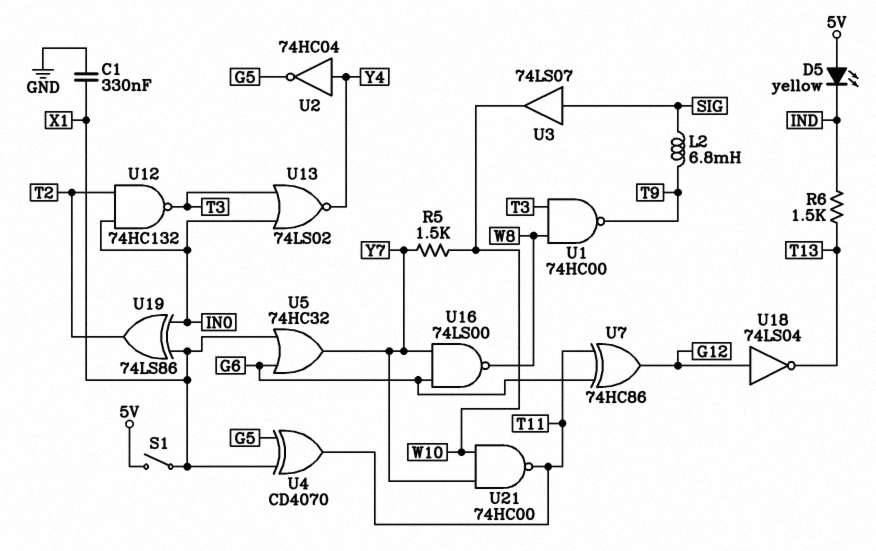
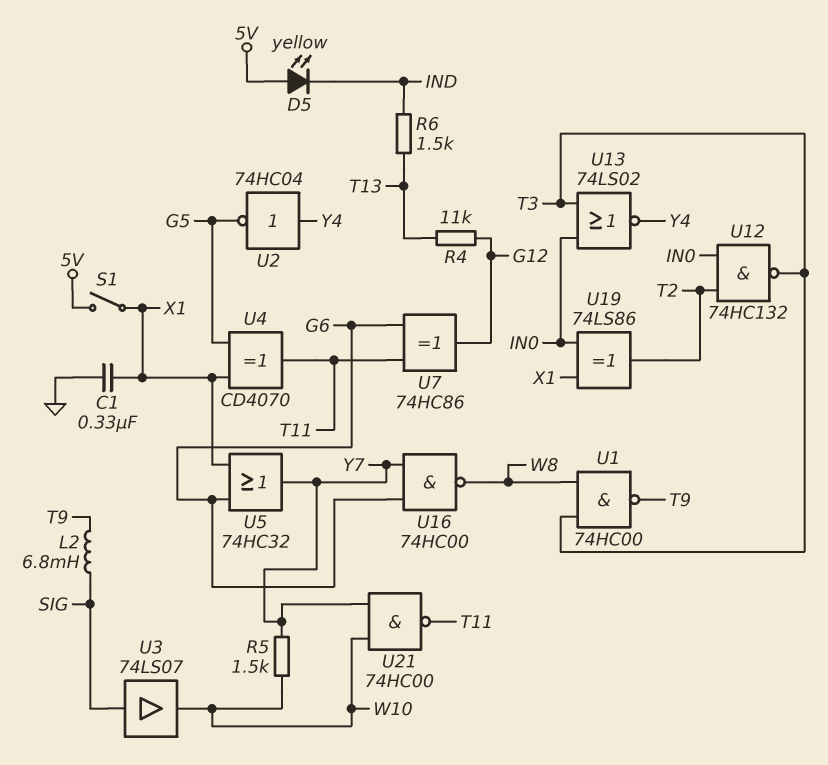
R4: none -> 11k (G12, T13)
U16: NAND 74LS00 (in G6, in Y7, out W8) -> NAND 74HC00 (in G6, in Y7, out W8)
U18: NOT 74LS04 (in G12, out T13) -> none

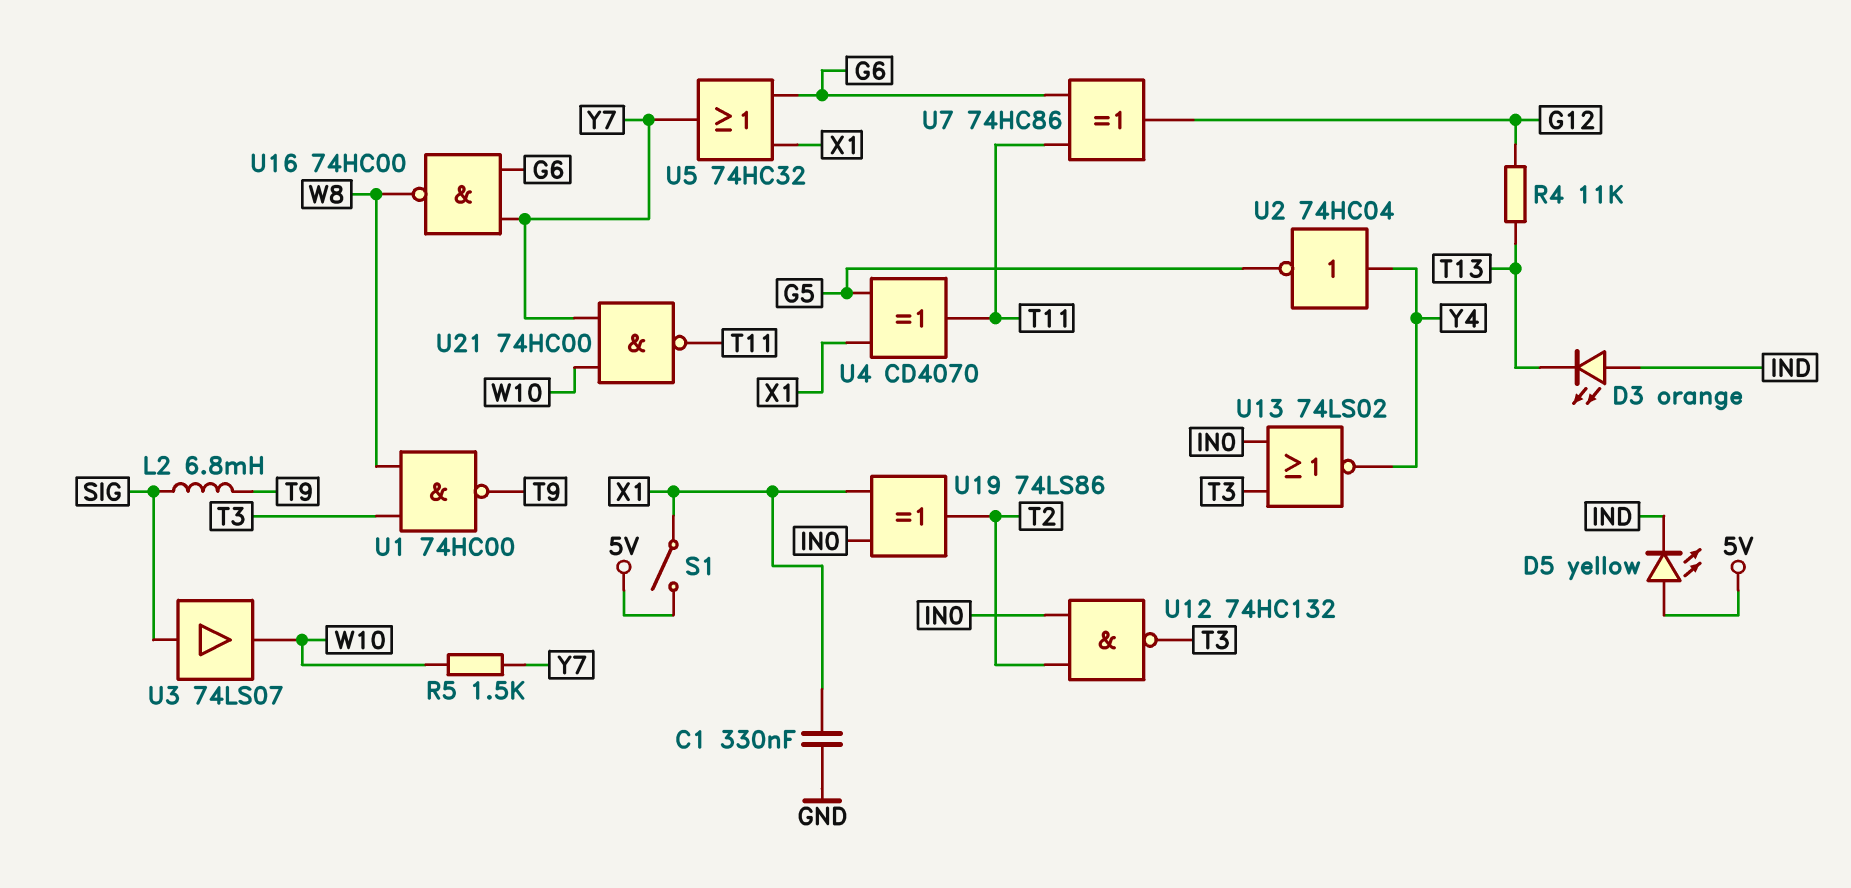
D3: none -> LED orange (A IND, K T13)
R6: 1.5k (IND, T13) -> none

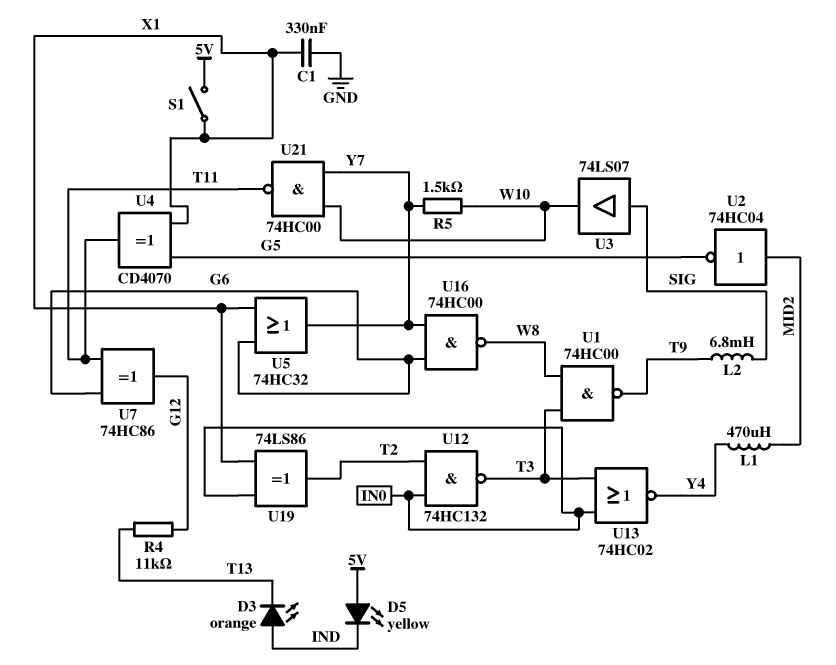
L1: none -> 470uH (MID2, Y4)
U2: NOT 74HC04 (in Y4, out G5) -> NOT 74HC04 (in MID2, out G5)
U13: NOR 74LS02 (in IN0, in T3, out Y4) -> NOR 74HC02 (in IN0, in T3, out Y4)

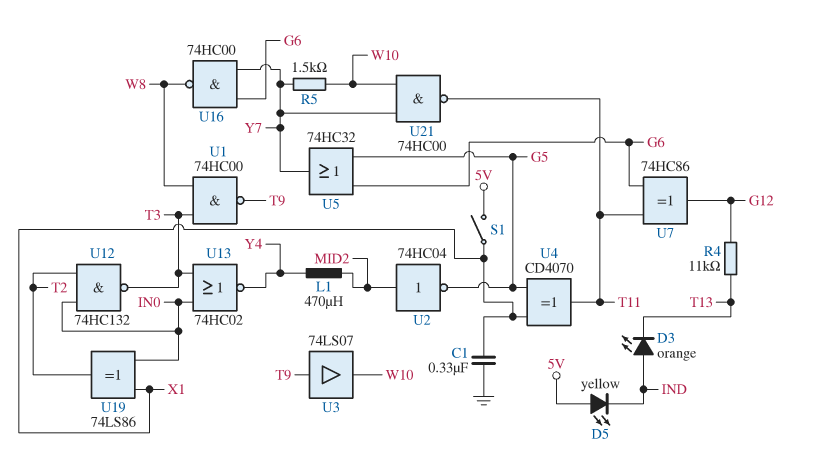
L2: 6.8mH (SIG, T9) -> none
U3: buffer 74LS07 (in SIG, out W10) -> buffer 74LS07 (in T9, out W10)
U5: OR 74HC32 (in G6, in X1, out Y7) -> OR 74HC32 (in G5, in G6, out Y7)

